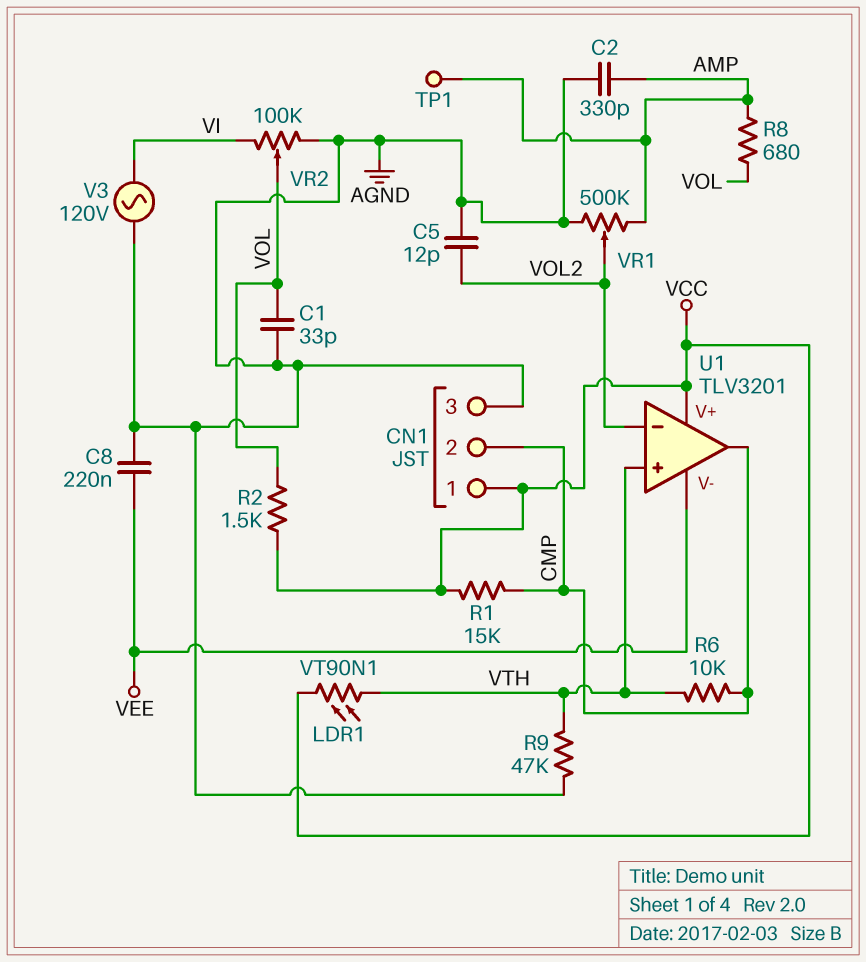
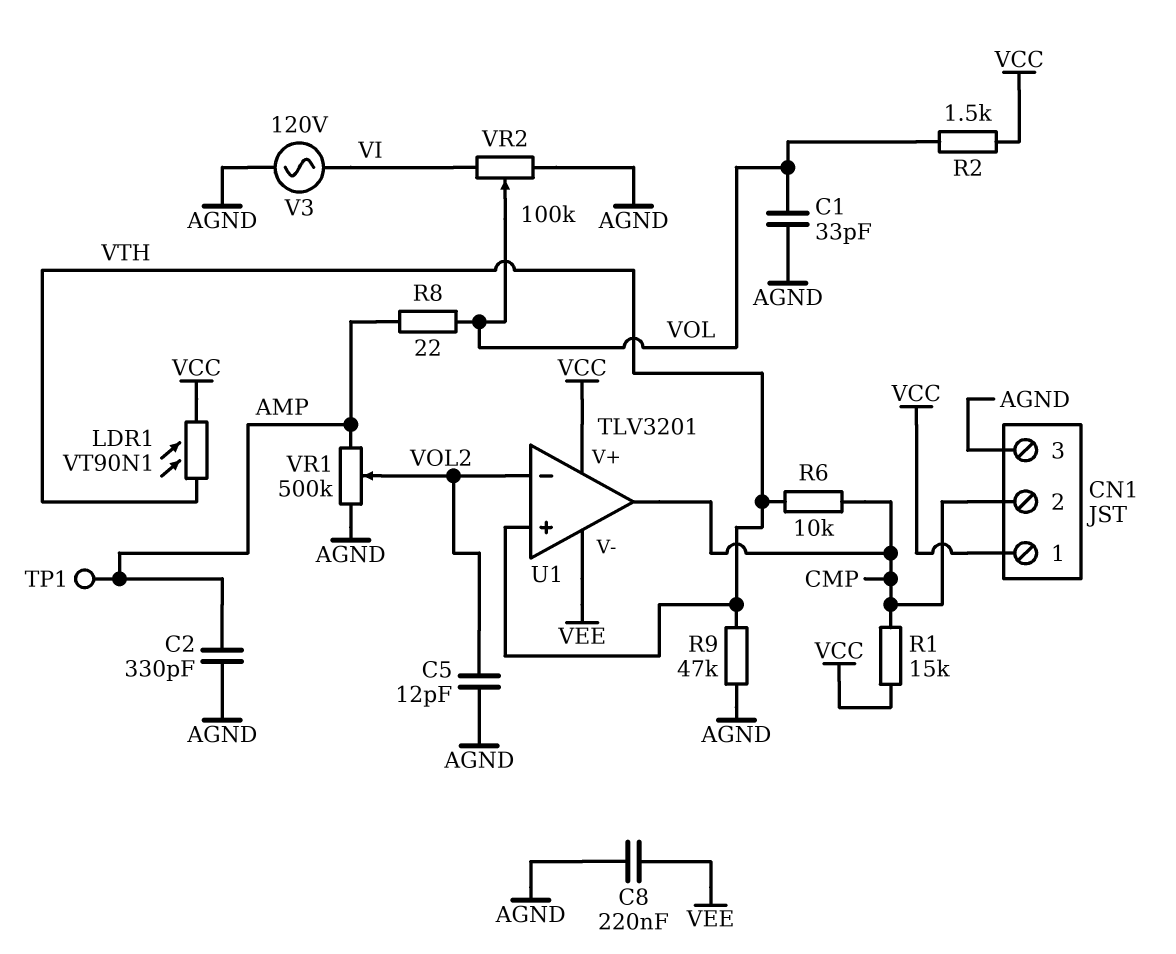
R8: 680 (AMP, VOL) -> 22 (AMP, VOL)

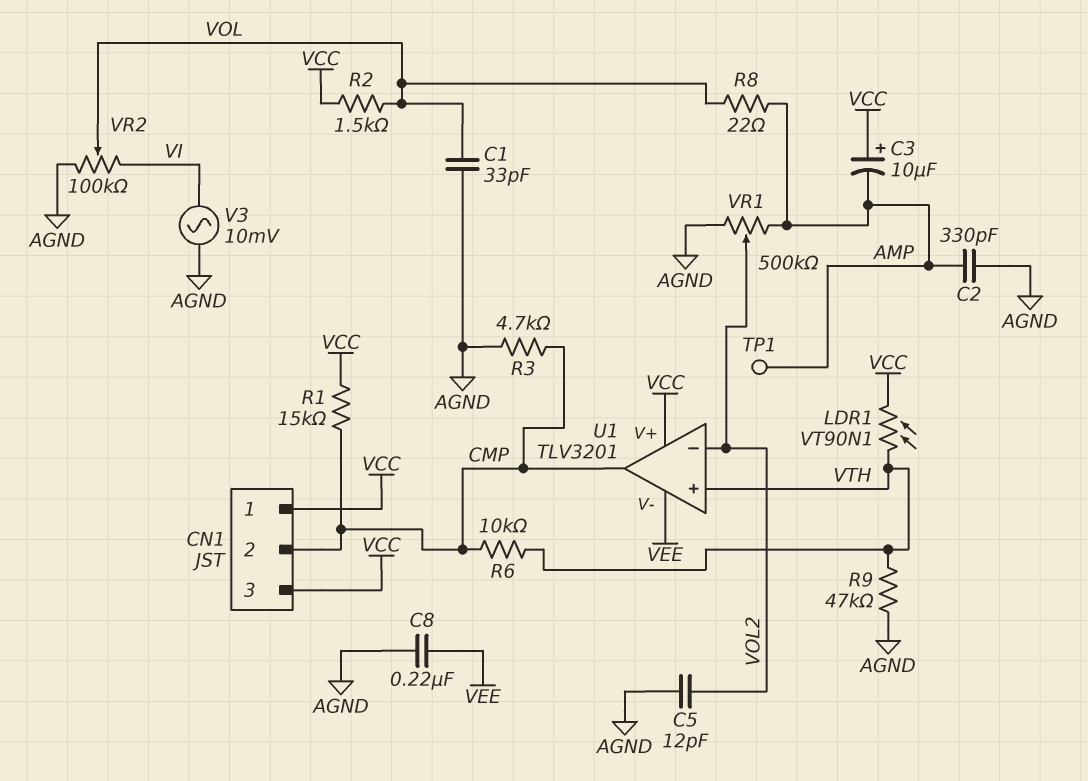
C3: none -> 10uF (plus VCC, minus AMP)
CN1 pin 3: AGND -> VCC
R3: none -> 4.7k (AGND, CMP)
V3: AC 120V (AGND, VI) -> AC 10mV (AGND, VI)

